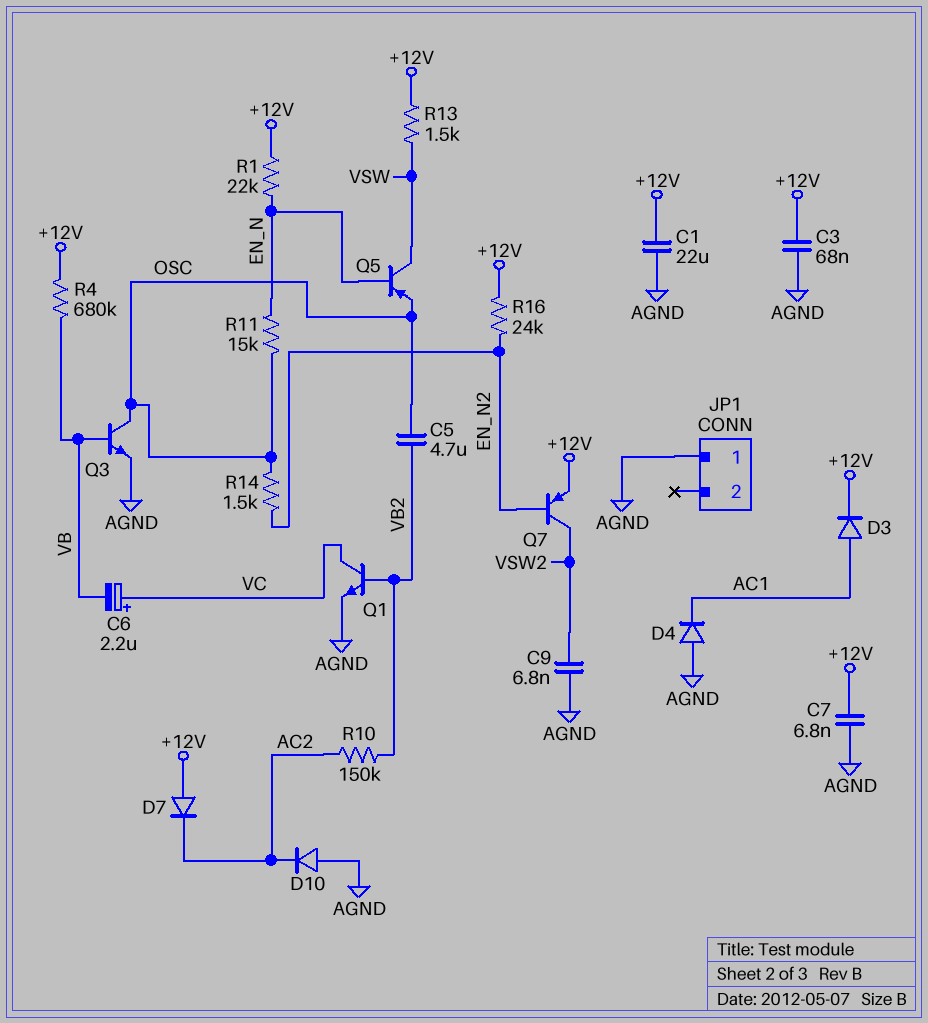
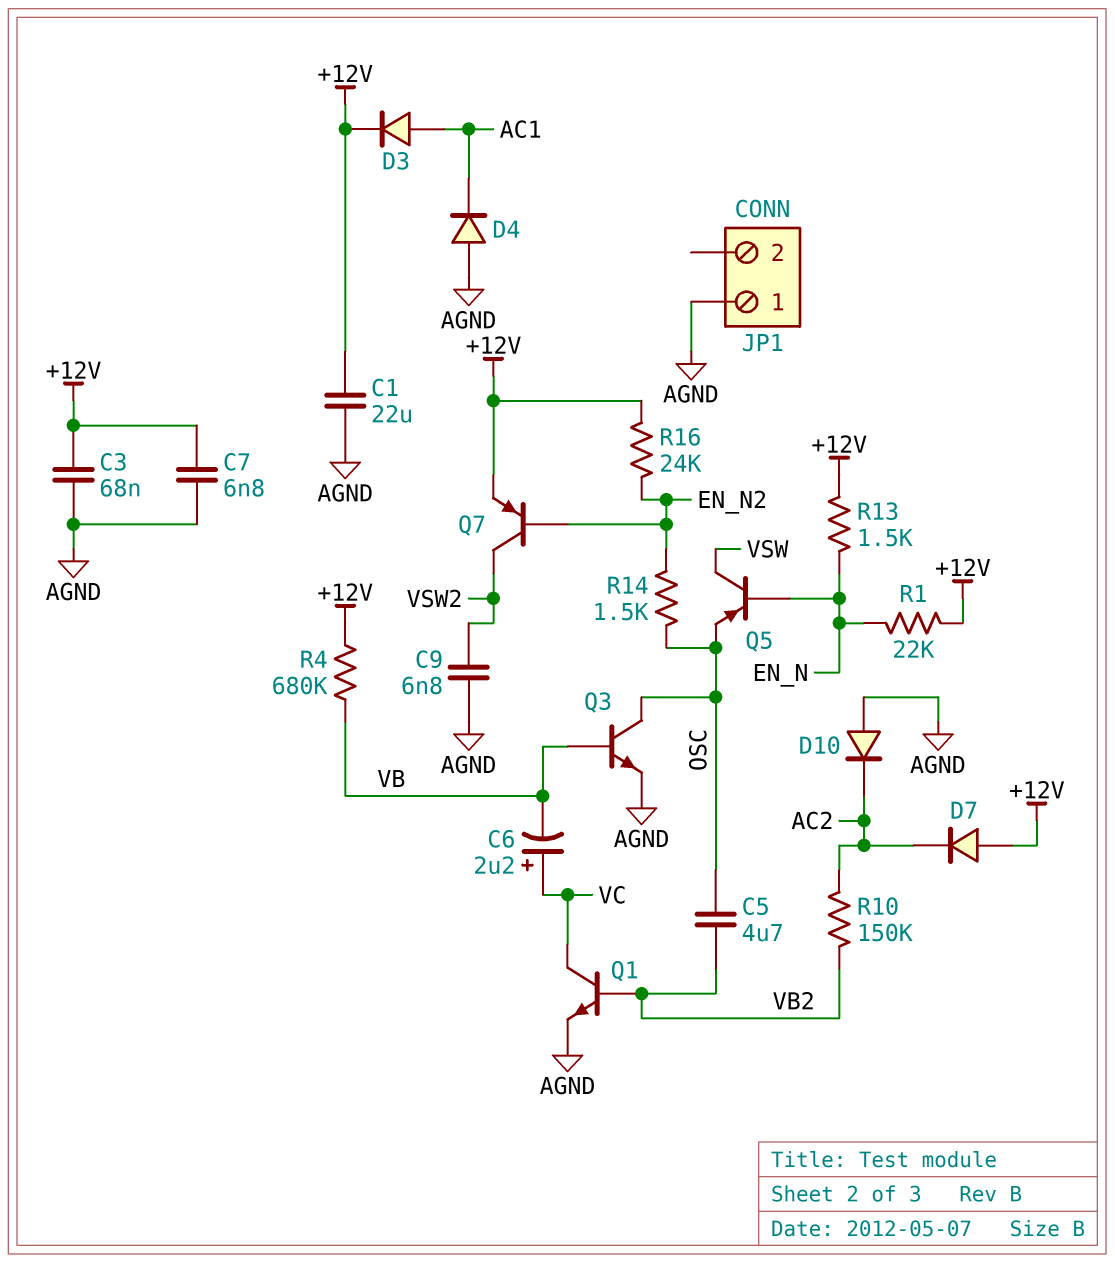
R11: 15k (EN_N, OSC) -> none
R13: 1.5k (+12V, VSW) -> 1.5k (+12V, EN_N)

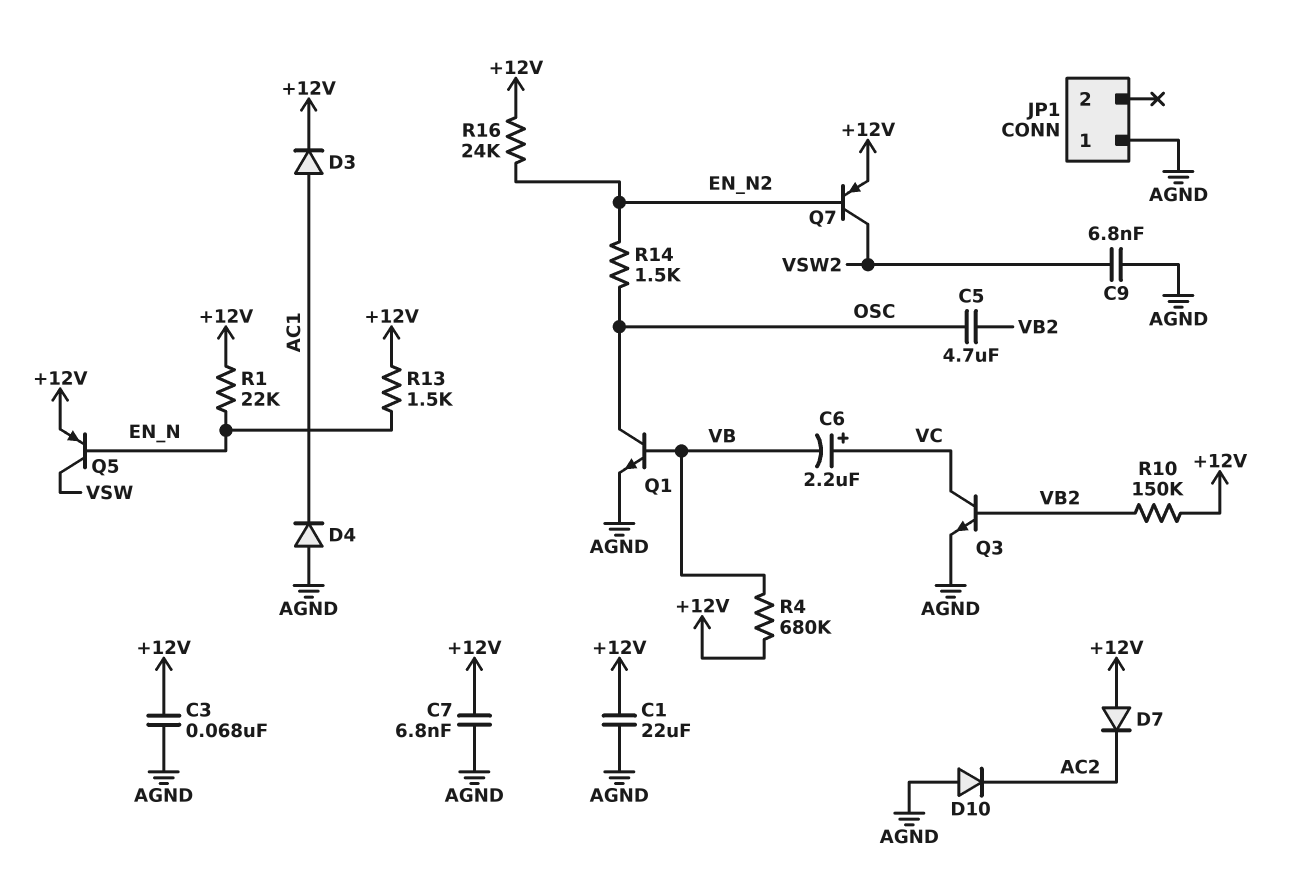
Q1: NPN (B VB2, C VC, E AGND) -> NPN (B VB, C OSC, E AGND)
Q3: NPN (B VB, C OSC, E AGND) -> NPN (B VB2, C VC, E AGND)
Q5: PNP (B EN_N, C VSW, E OSC) -> PNP (B EN_N, C VSW, E +12V)
R10: 150k (AC2, VB2) -> 150k (+12V, VB2)

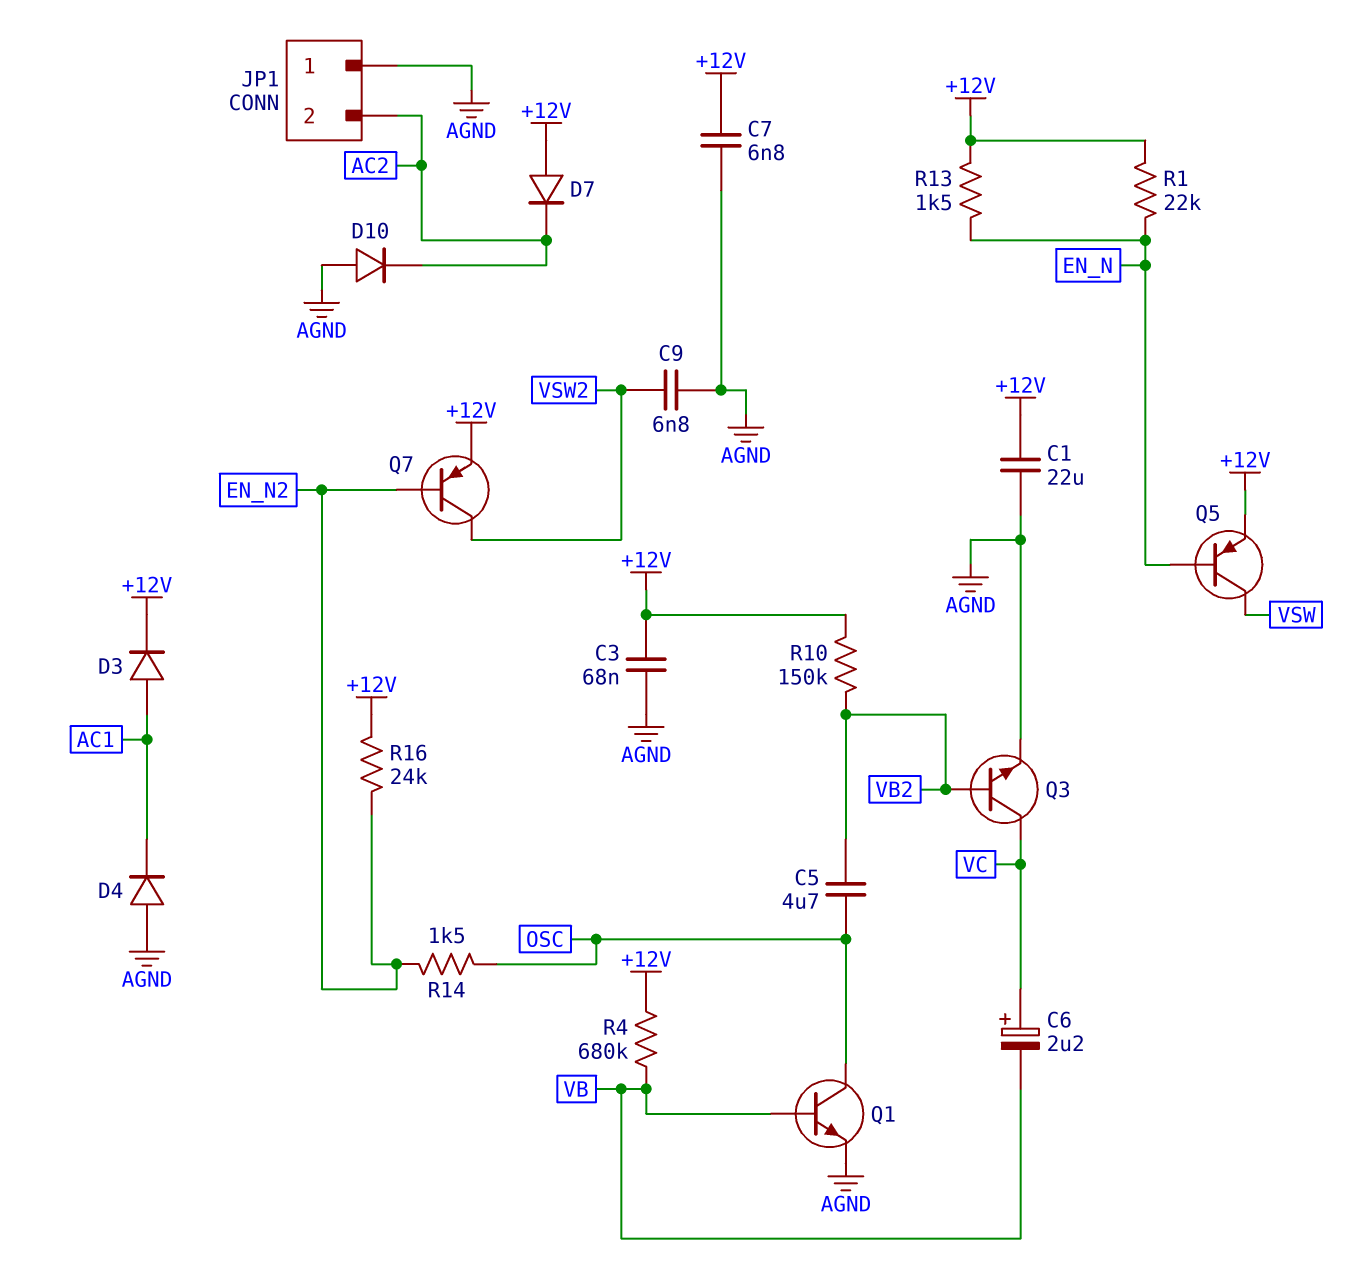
JP1 pin 2: none -> AC2

